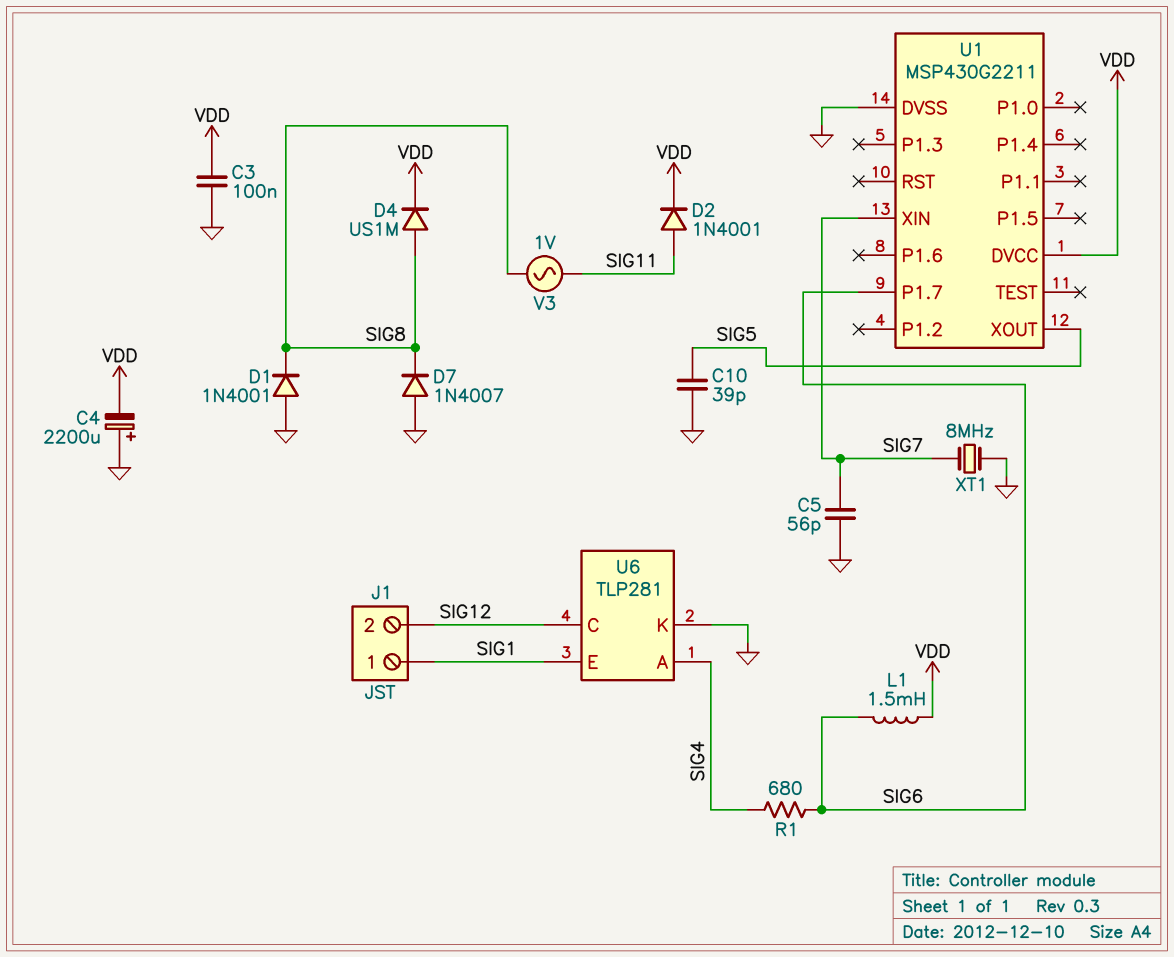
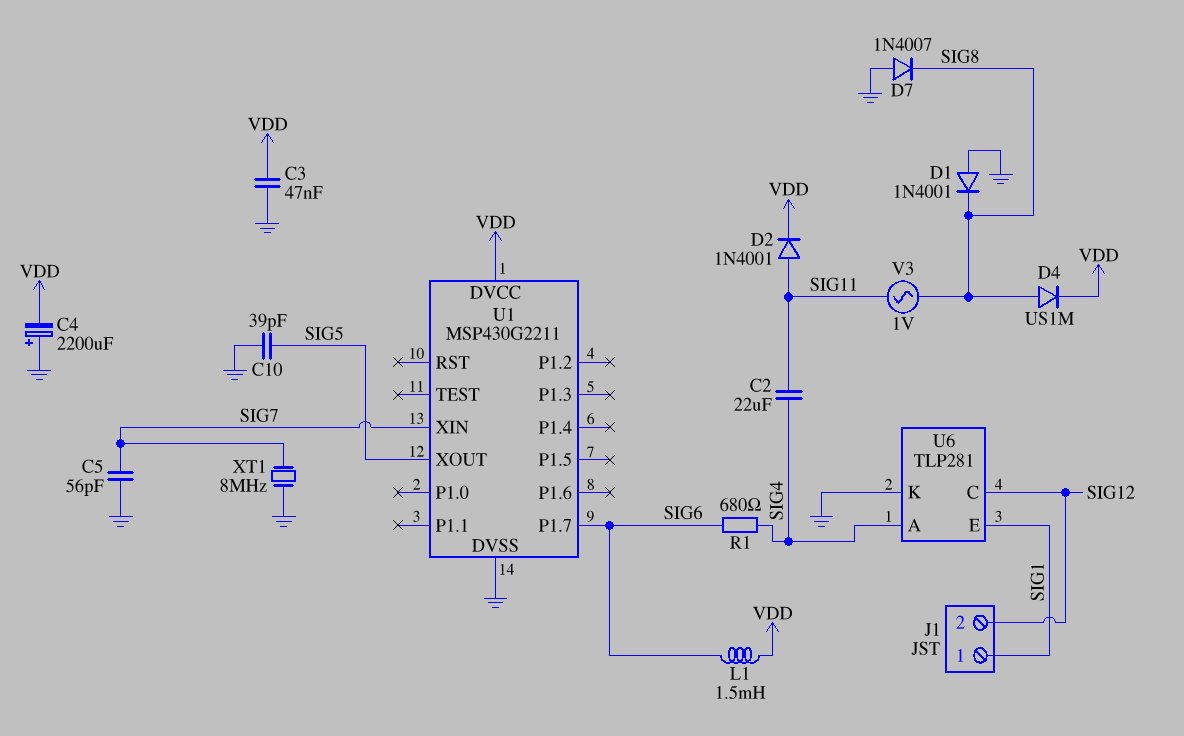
C2: none -> 22uF (SIG4, SIG11)
C3: 100nF (GND, VDD) -> 47nF (GND, VDD)

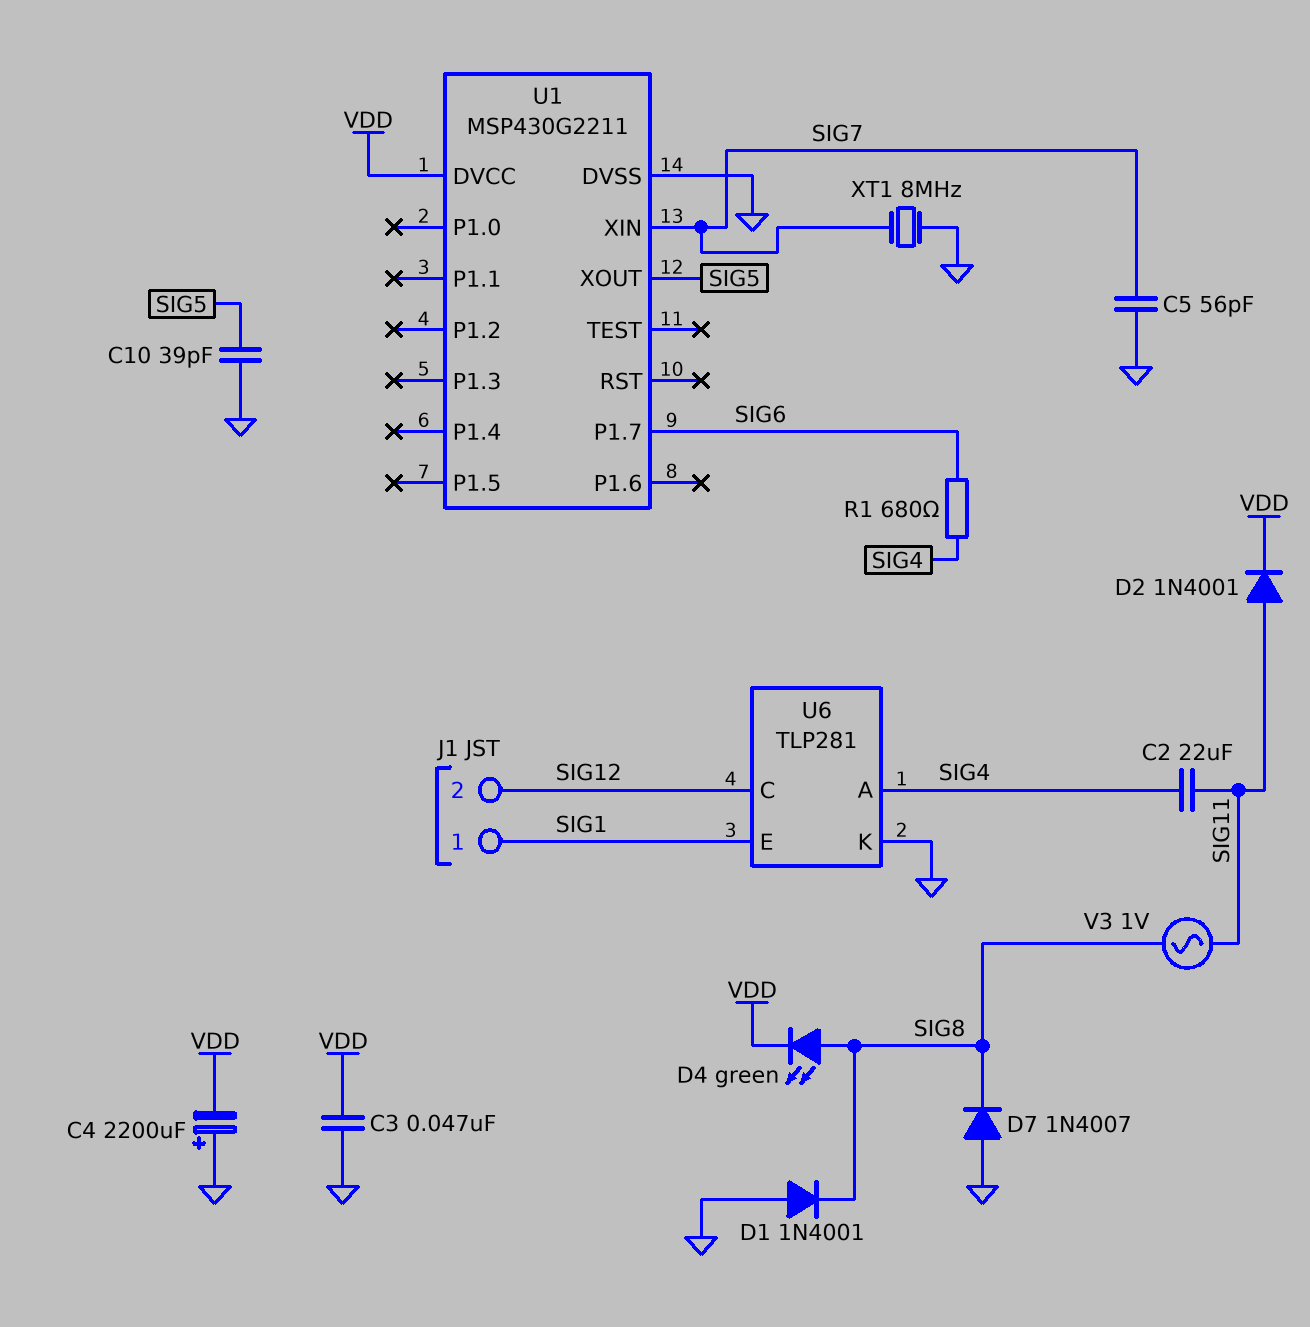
D4: diode US1M (A SIG8, K VDD) -> LED green (A SIG8, K VDD)
L1: 1.5mH (SIG6, VDD) -> none

